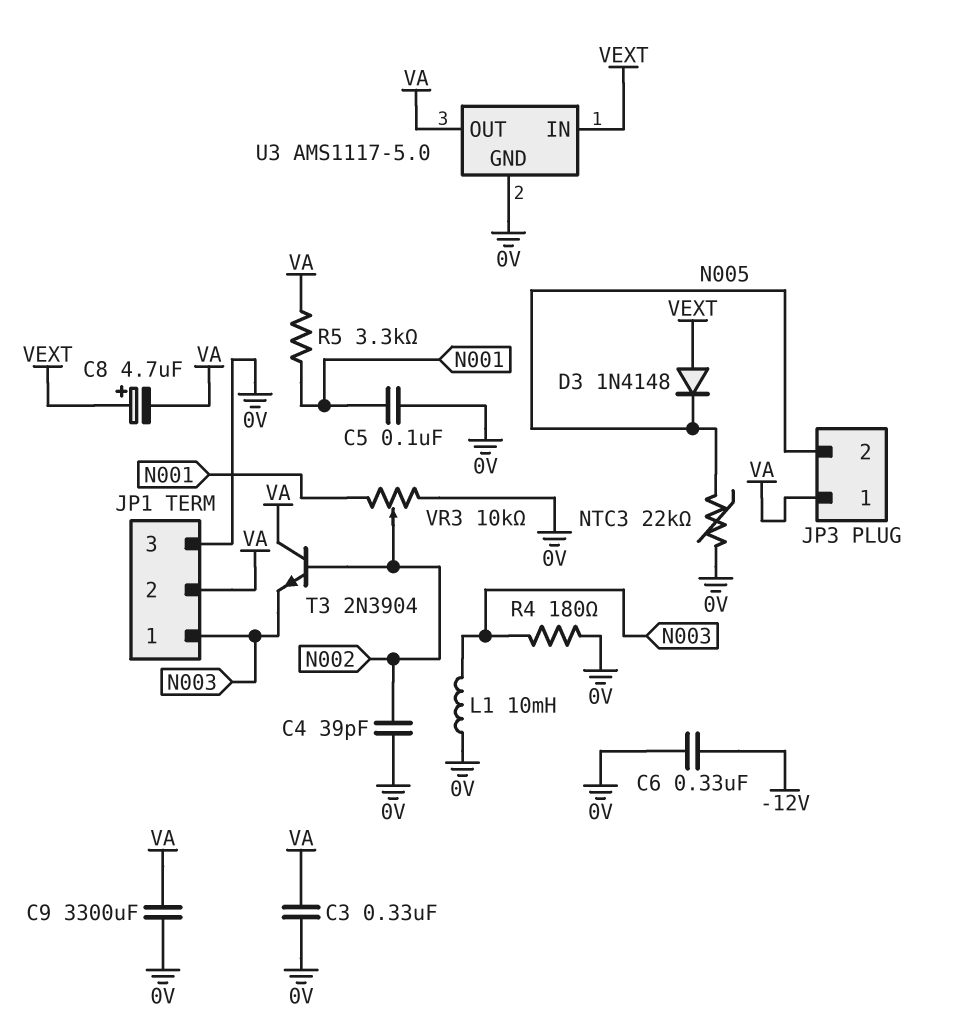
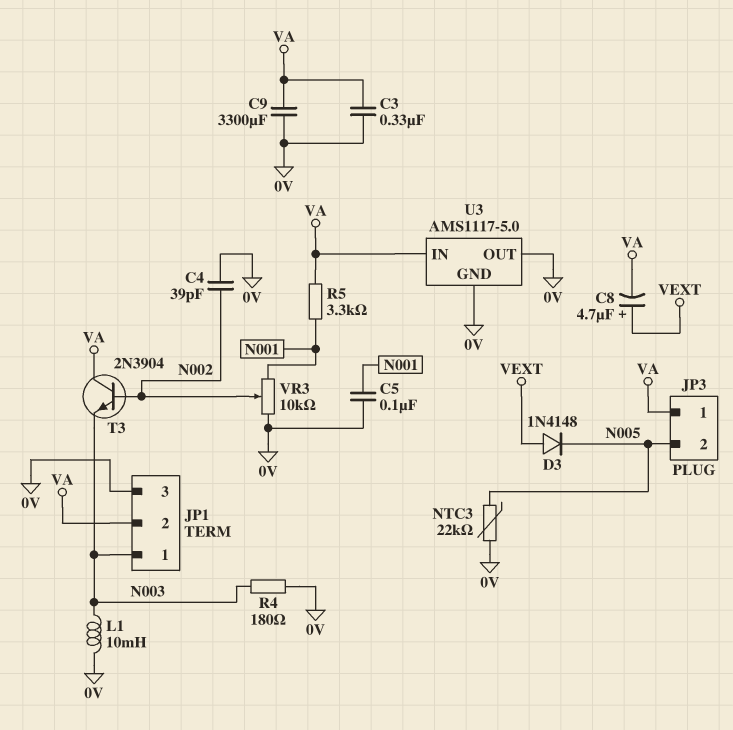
C6: 330nF (-12V, 0V) -> none
U3 pin IN: VEXT -> VA
U3 pin OUT: VA -> 0V

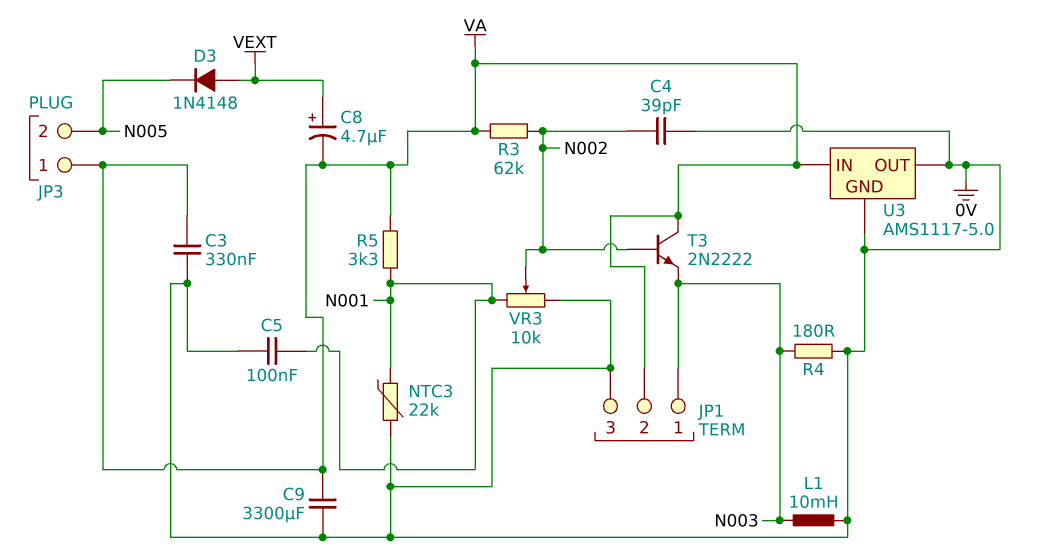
NTC3: 22k (0V, N005) -> 22k (0V, N001)
R3: none -> 62k (N002, VA)
T3: NPN 2N3904 (B N002, C VA, E N003) -> NPN 2N2222 (B N002, C VA, E N003)

